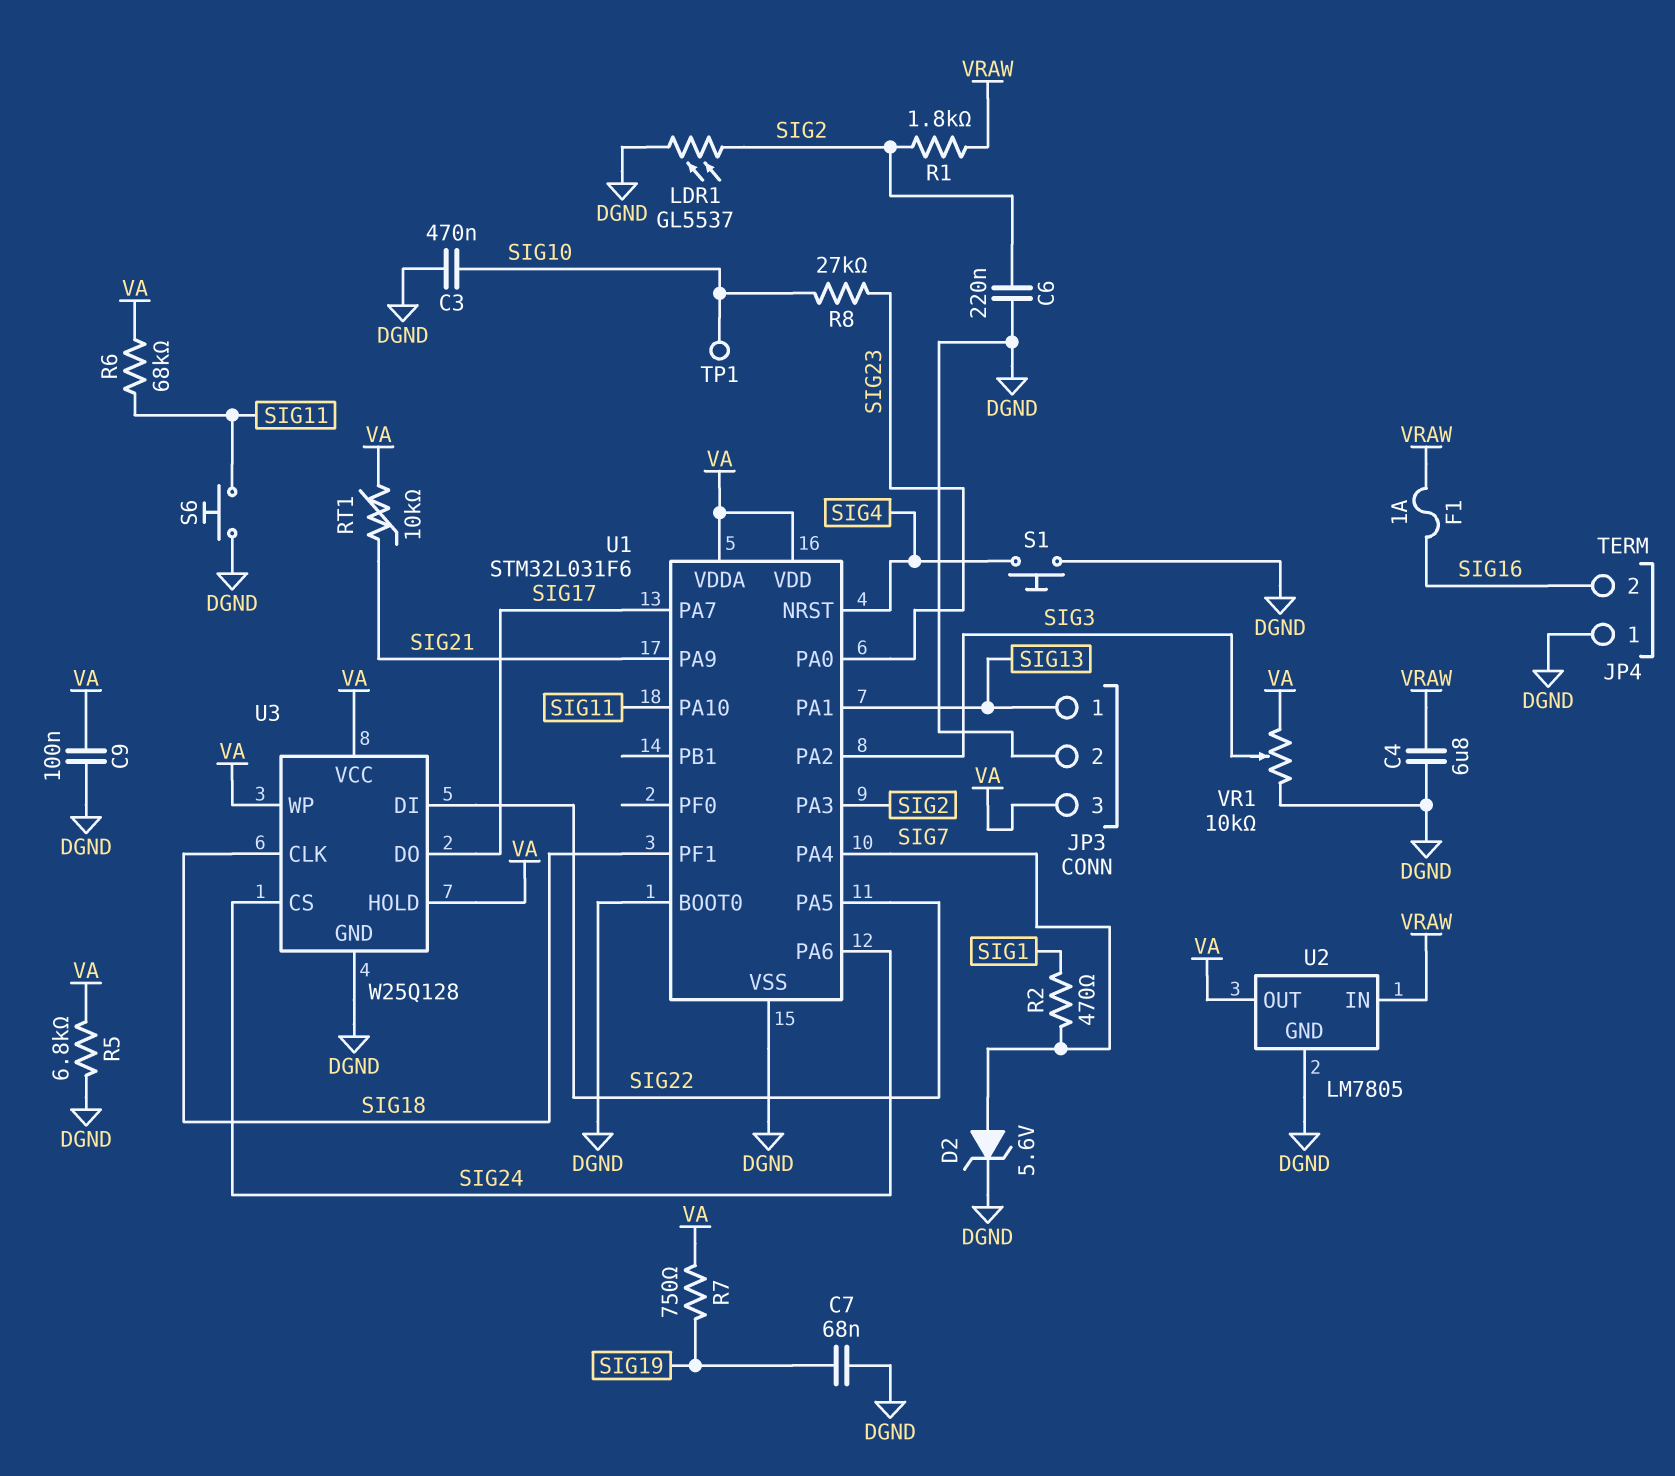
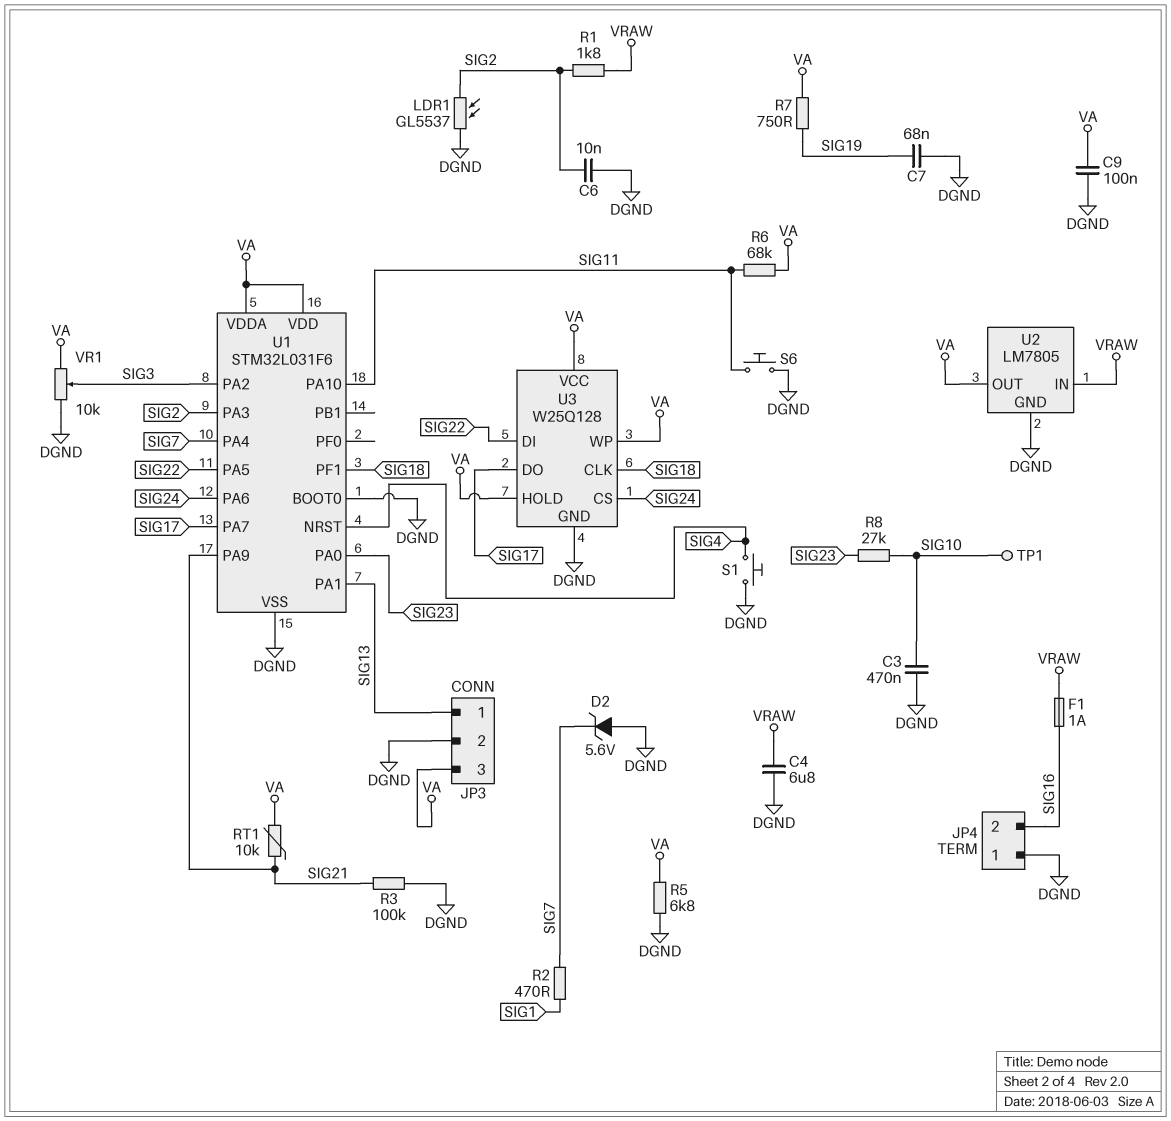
C6: 220nF (DGND, SIG2) -> 10nF (DGND, SIG2)
D2: zener 5.6V (A SIG7, K DGND) -> zener 5.6V (A DGND, K SIG7)
R3: none -> 100k (DGND, SIG21)

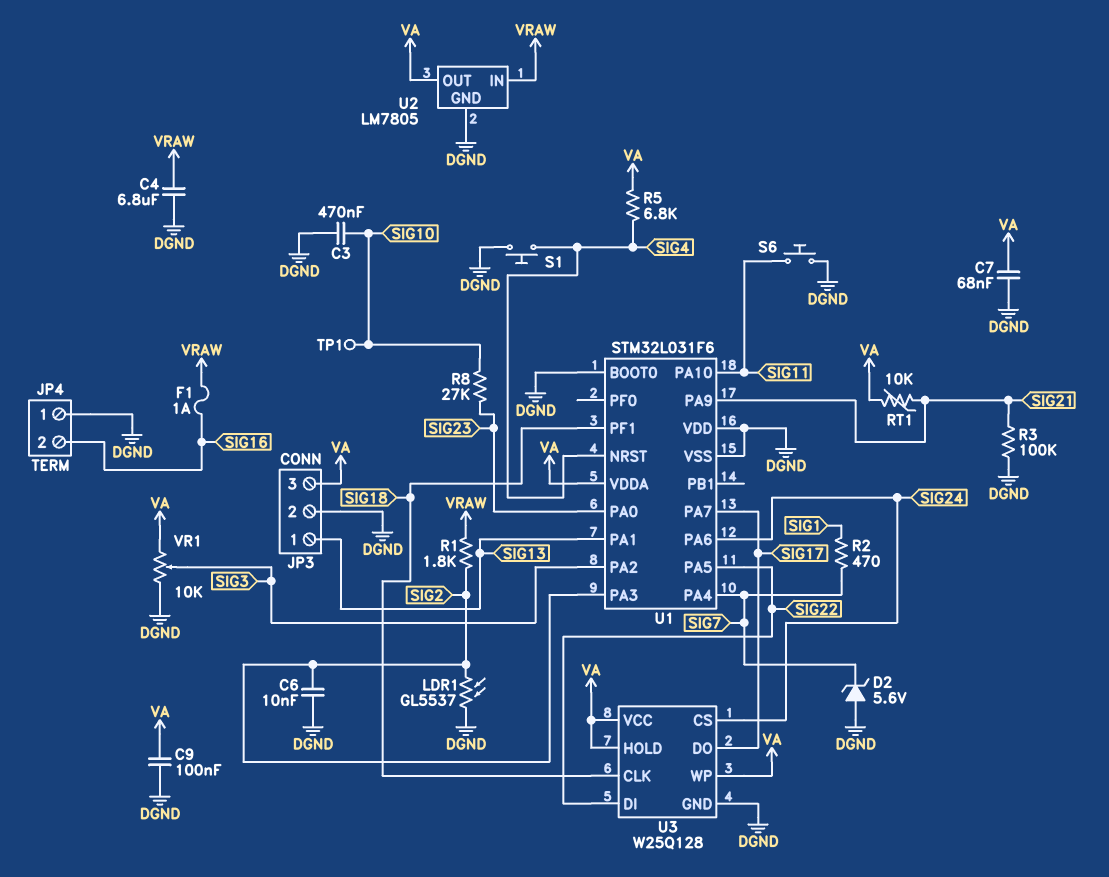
C7: 68nF (DGND, SIG19) -> 68nF (DGND, VA)
R5: 6.8k (DGND, VA) -> 6.8k (SIG4, VA)
R6: 68k (SIG11, VA) -> none
R7: 750 (SIG19, VA) -> none
U1 pin VDD: VA -> DGND

